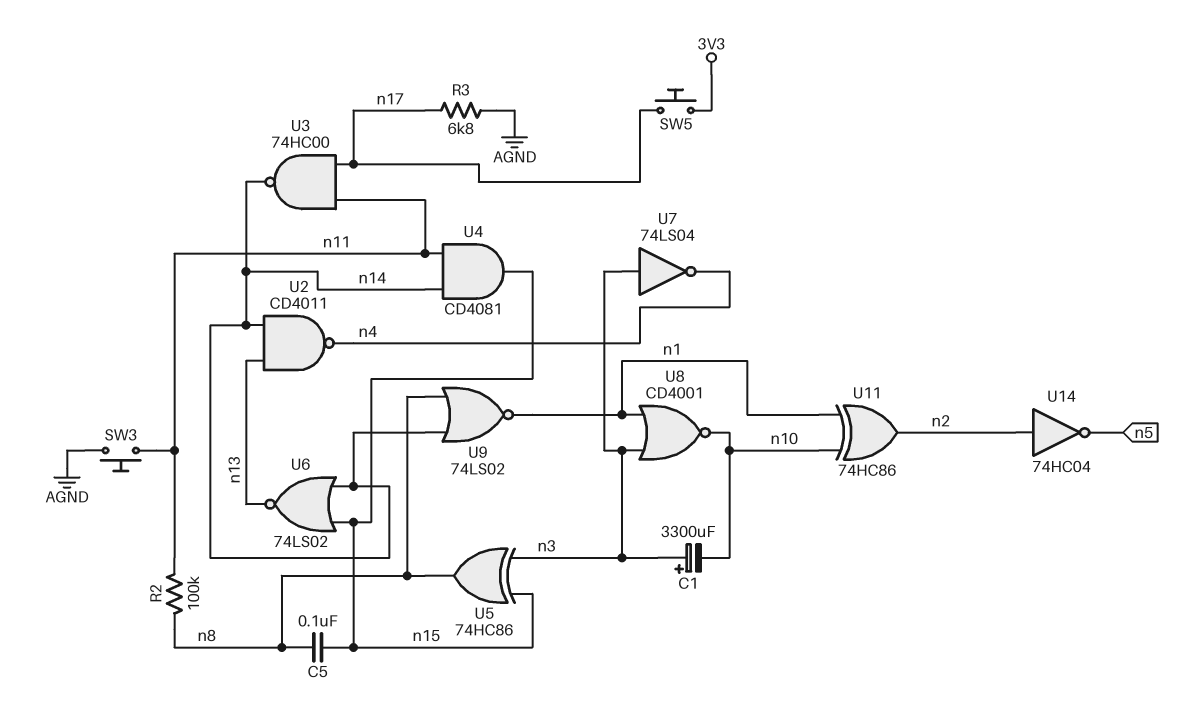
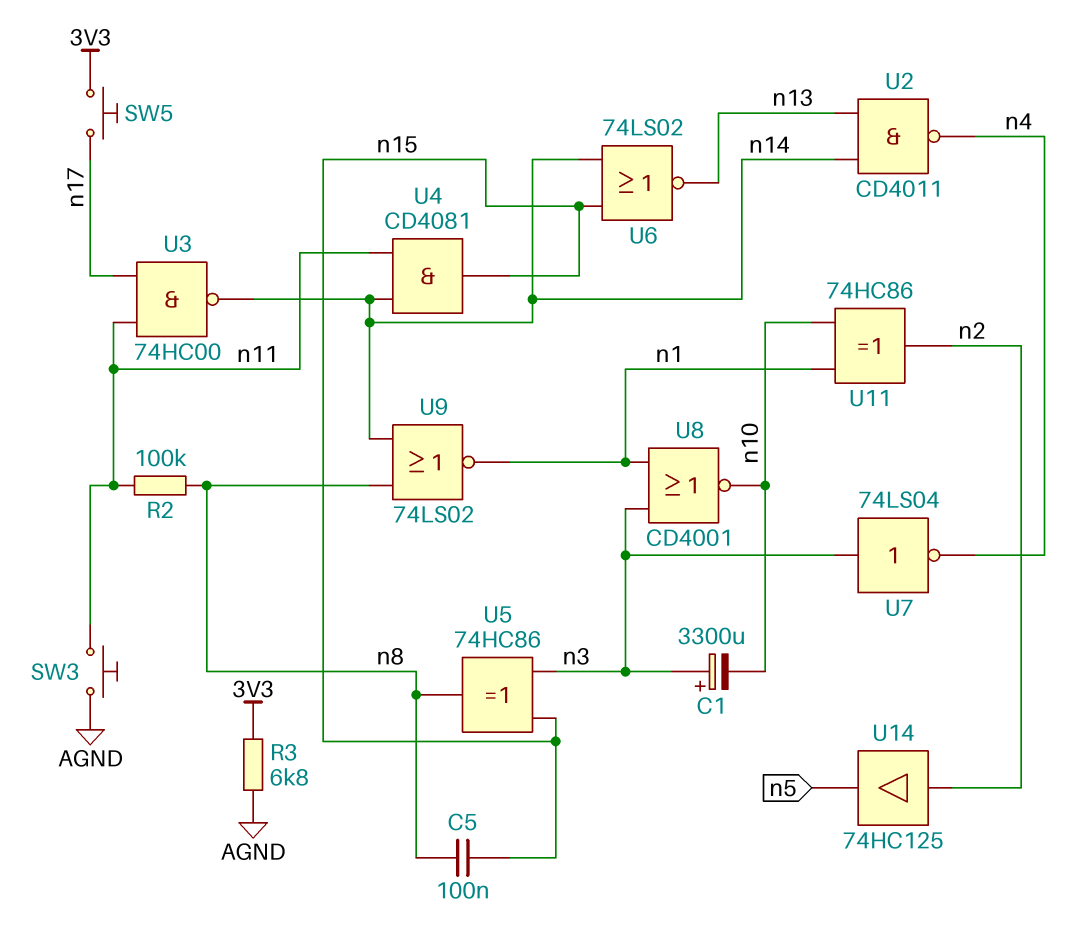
R3: 6.8k (AGND, n17) -> 6.8k (3V3, AGND)
U14: NOT 74HC04 (in n2, out n5) -> buffer 74HC125 (in n2, out n5)

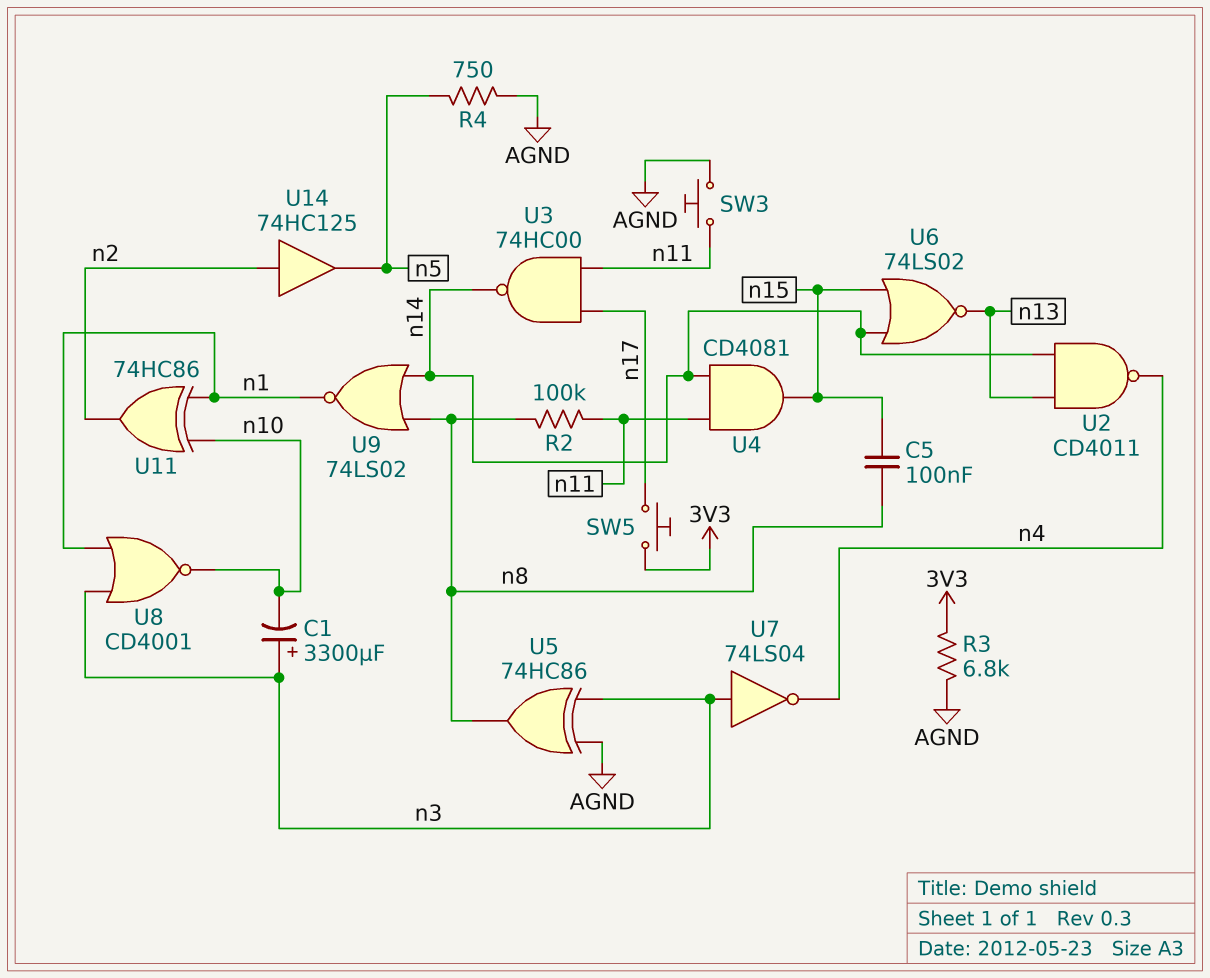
R4: none -> 750 (AGND, n5)
U5: XOR 74HC86 (in n3, in n15, out n8) -> XOR 74HC86 (in AGND, in n3, out n8)

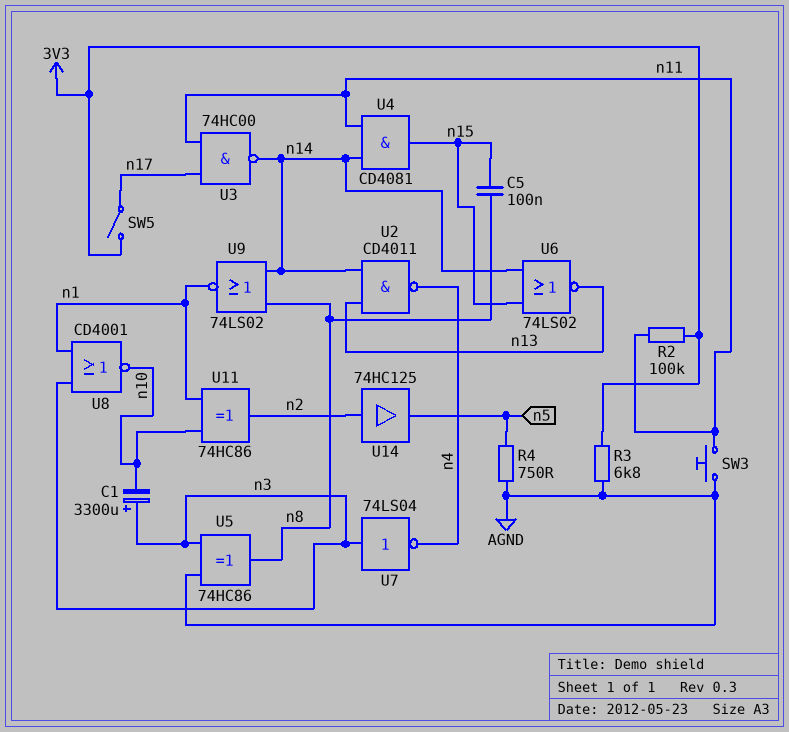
R2: 100k (n8, n11) -> 100k (3V3, n11)
SW5: button (3V3, n17) -> switch (3V3, n17)

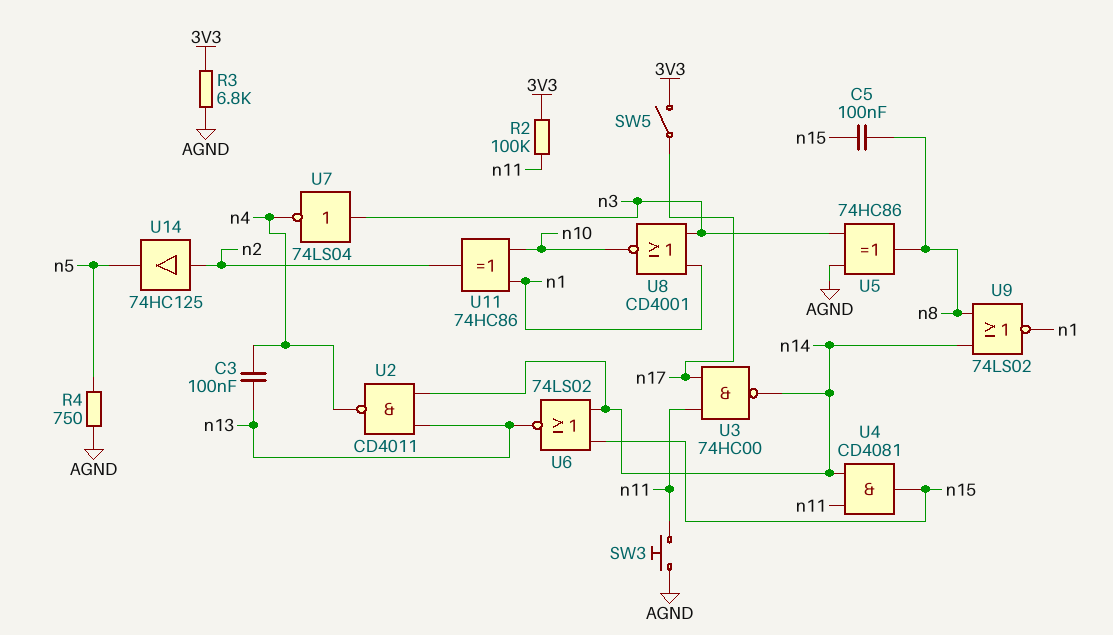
C1: 3300uF (plus n3, minus n10) -> none
C3: none -> 100nF (n4, n13)

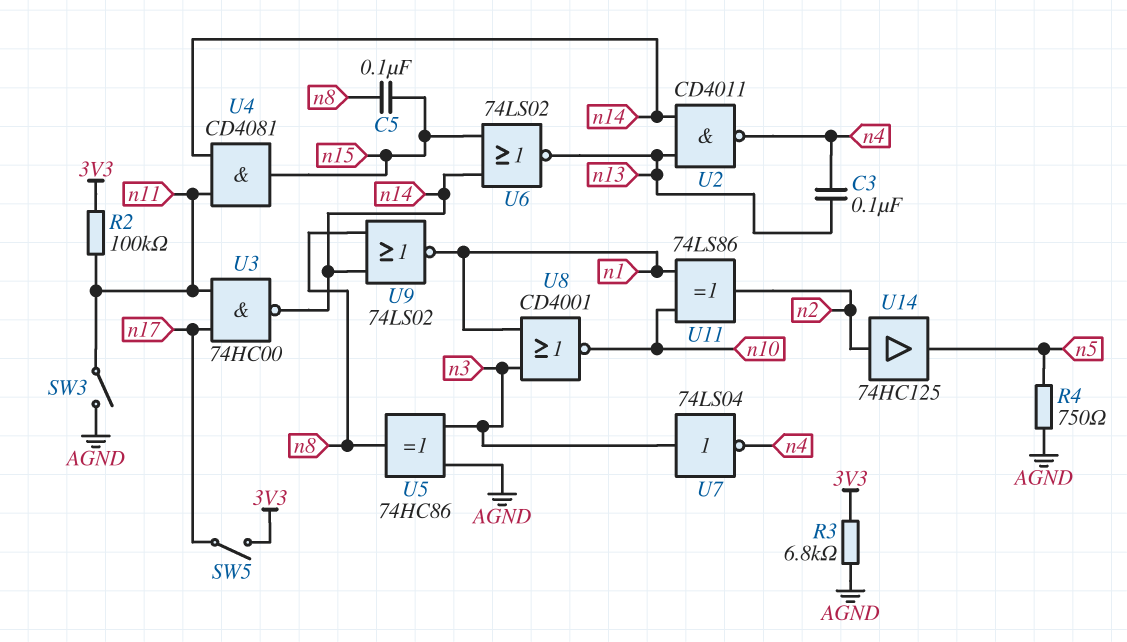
SW3: button (AGND, n11) -> switch (AGND, n11)
U11: XOR 74HC86 (in n1, in n10, out n2) -> XOR 74LS86 (in n1, in n10, out n2)

